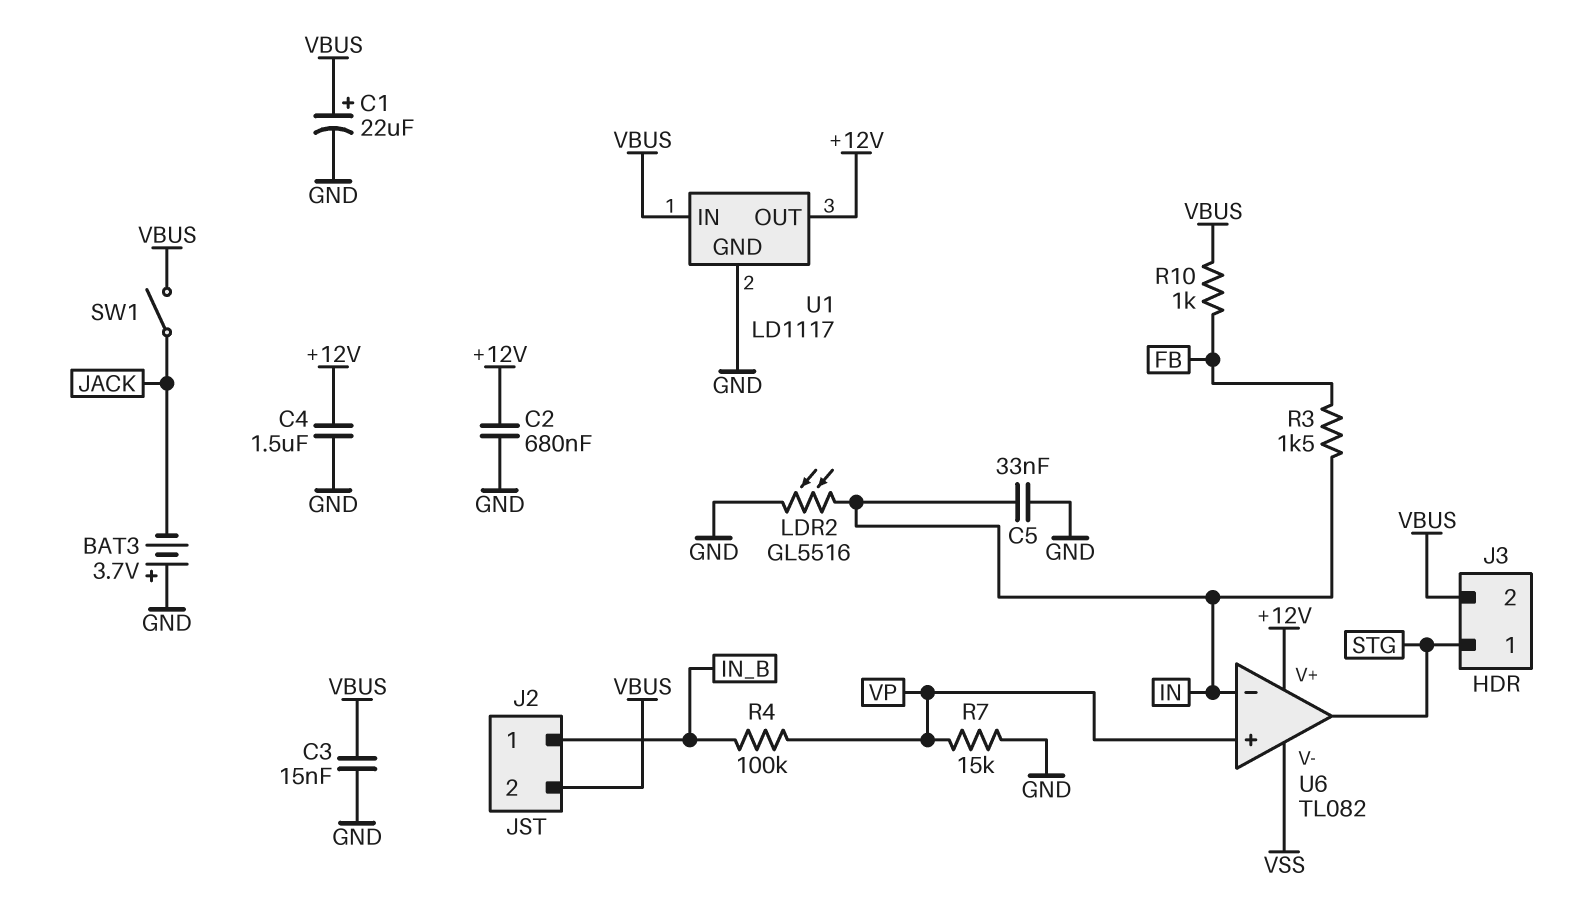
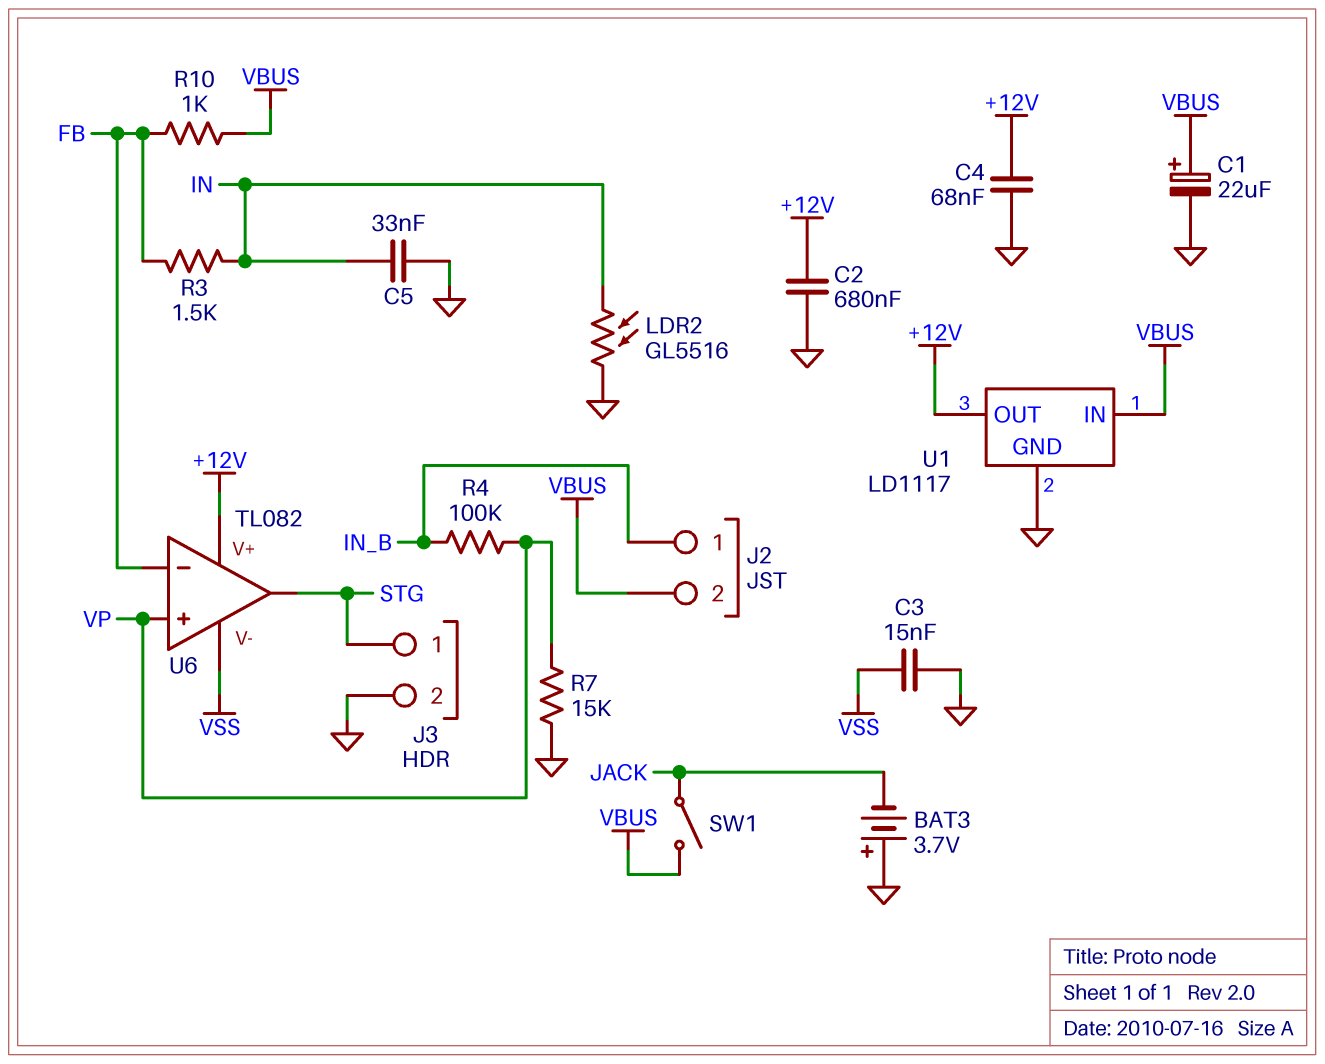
C3: 15nF (GND, VBUS) -> 15nF (GND, VSS)
C4: 1.5uF (+12V, GND) -> 68nF (+12V, GND)
J3 pin 2: VBUS -> GND
U6 pin in-: IN -> FB

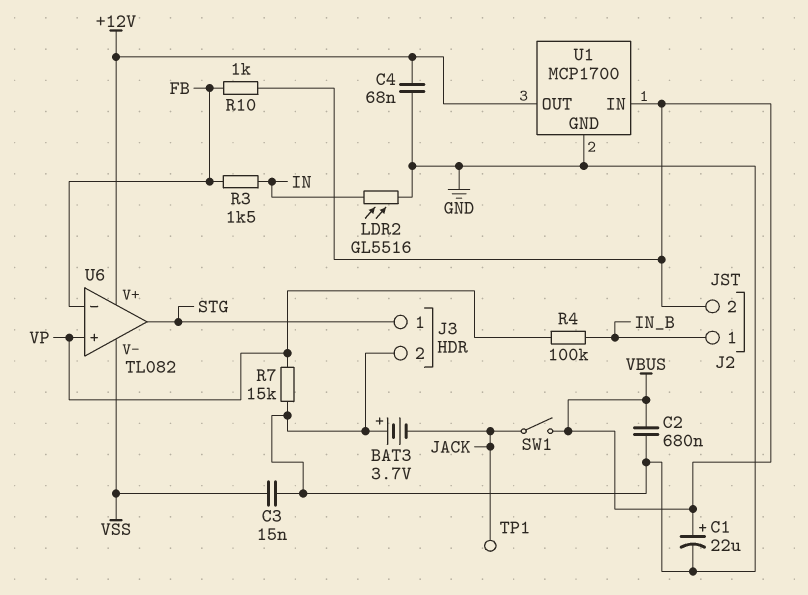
C2: 680nF (+12V, GND) -> 680nF (GND, VBUS)
C5: 33nF (GND, IN) -> none
TP1: none -> test point (JACK)
U1: LD1117 -> MCP1700

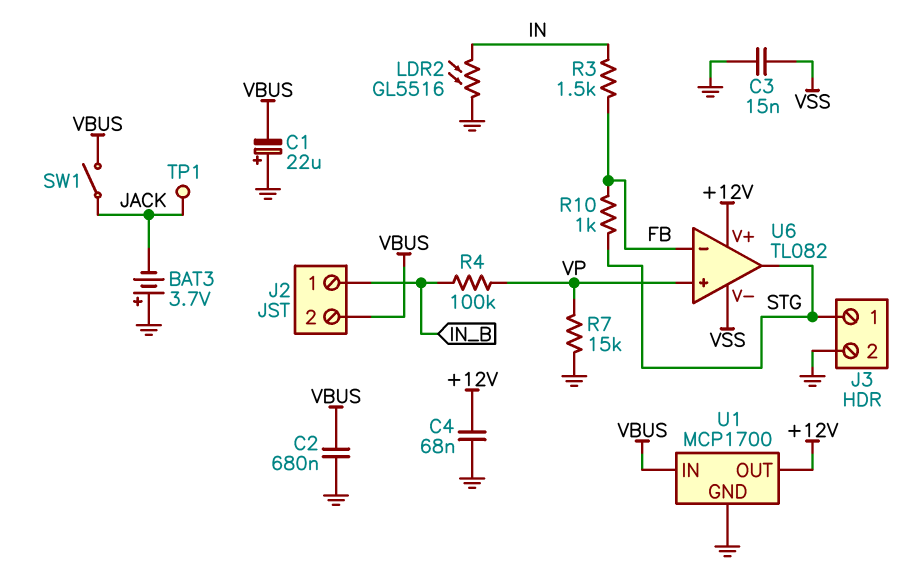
C1: 22uF (plus VBUS, minus GND) -> 22uF (plus GND, minus VBUS)
R10: 1k (FB, VBUS) -> 1k (FB, STG)

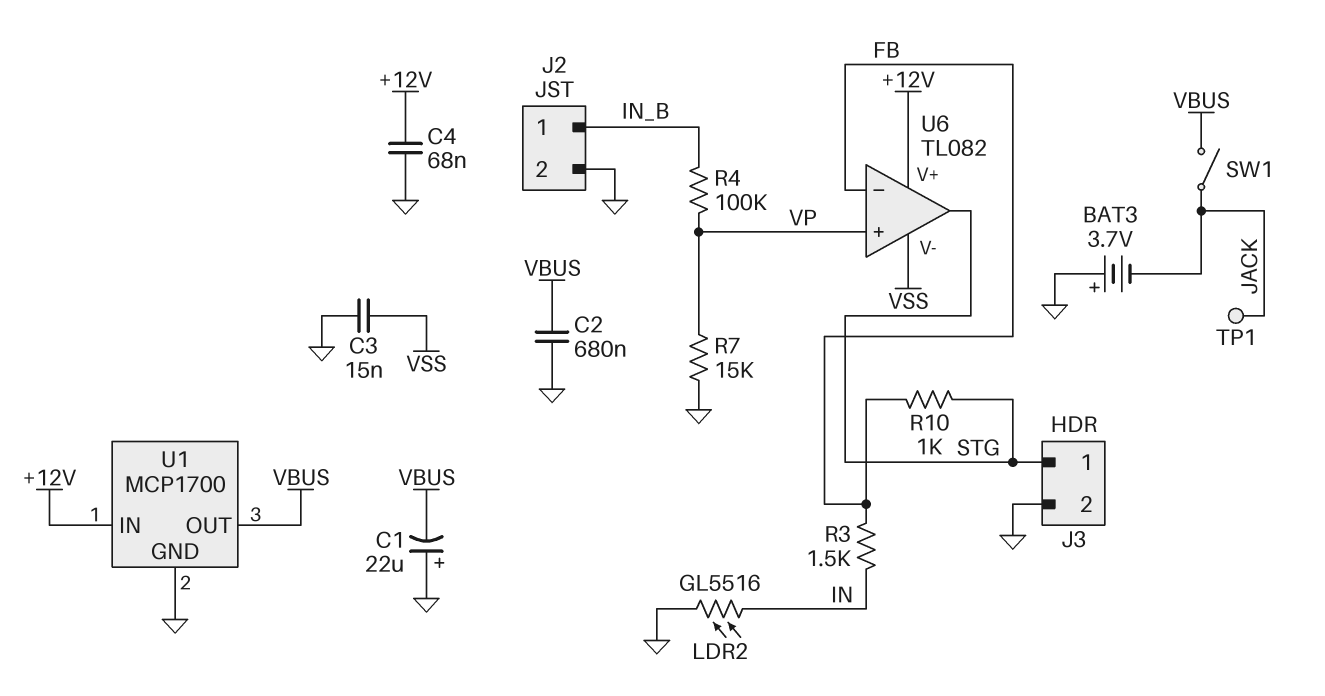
J2 pin 2: VBUS -> GND
U1 pin IN: VBUS -> +12V
U1 pin OUT: +12V -> VBUS

